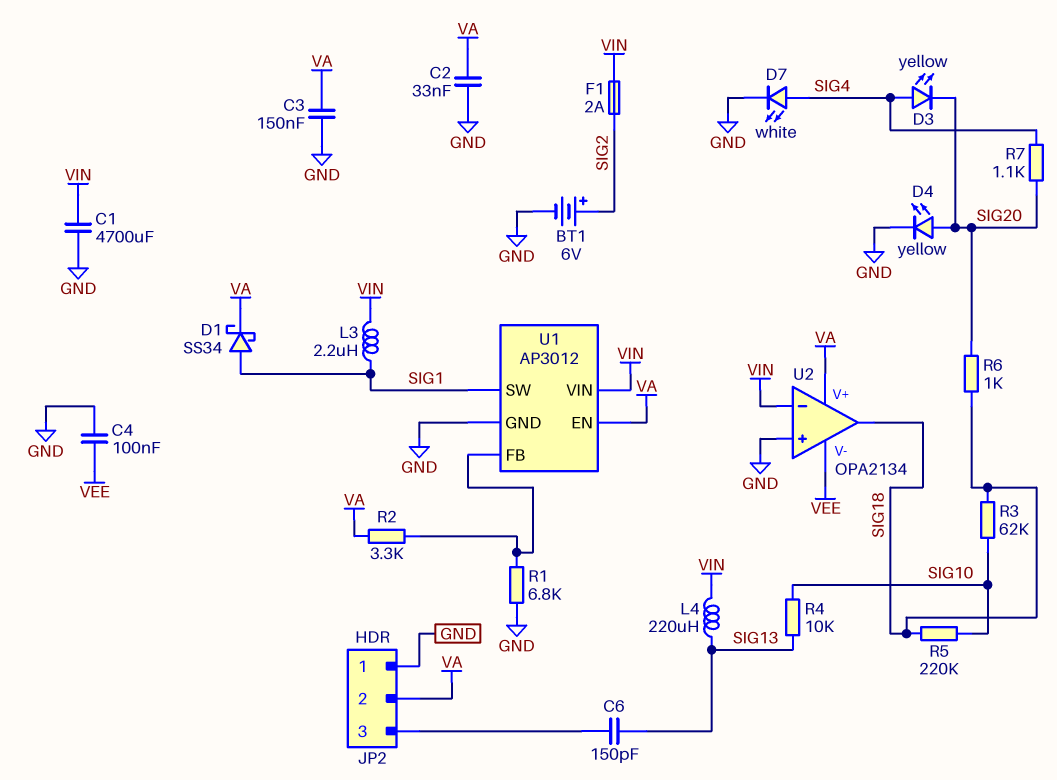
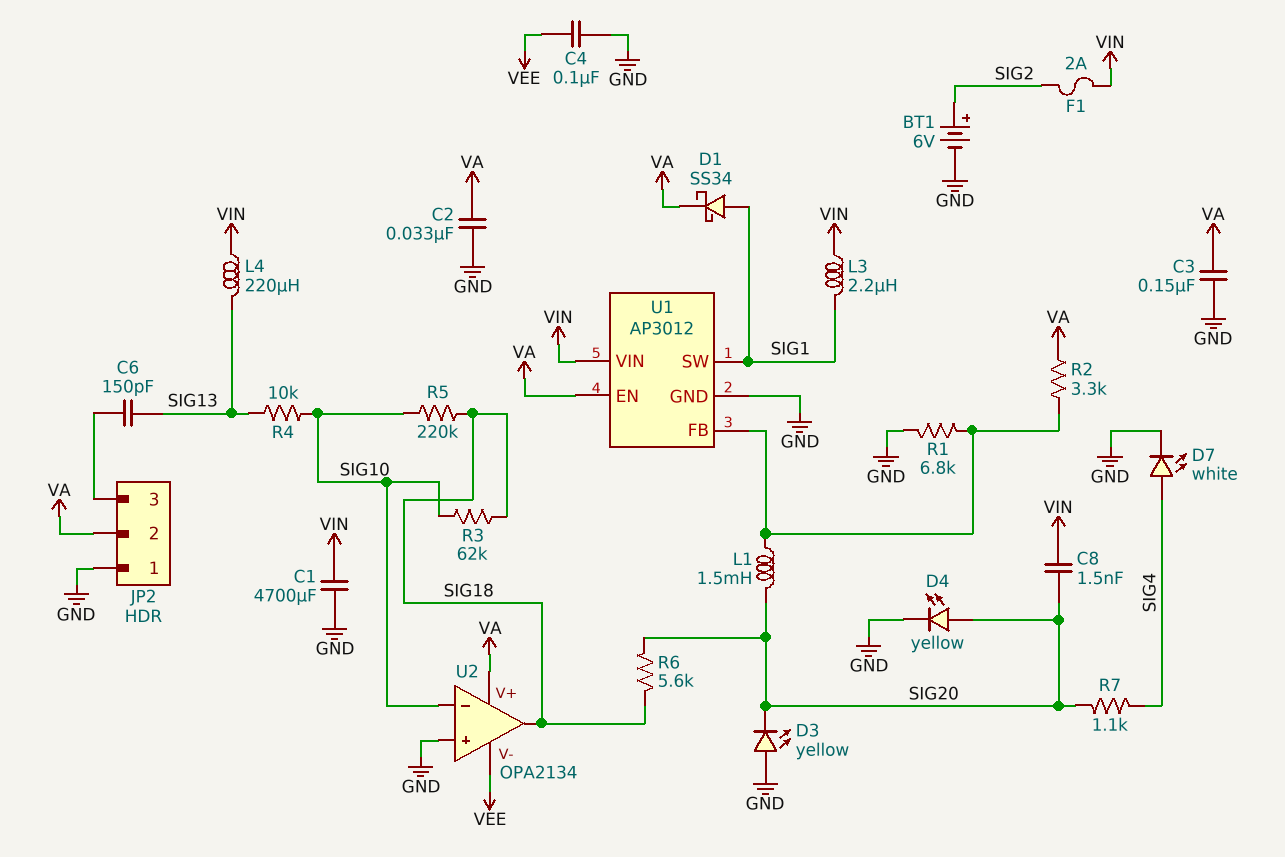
C8: none -> 1.5nF (SIG20, VIN)
D3: LED yellow (A SIG4, K SIG20) -> LED yellow (A GND, K SIG20)
L1: none -> 1.5mH (SIG20, U1/FB)
R6: 1k (SIG18, SIG20) -> 5.6k (SIG18, SIG20)
U2 pin in-: VIN -> SIG10

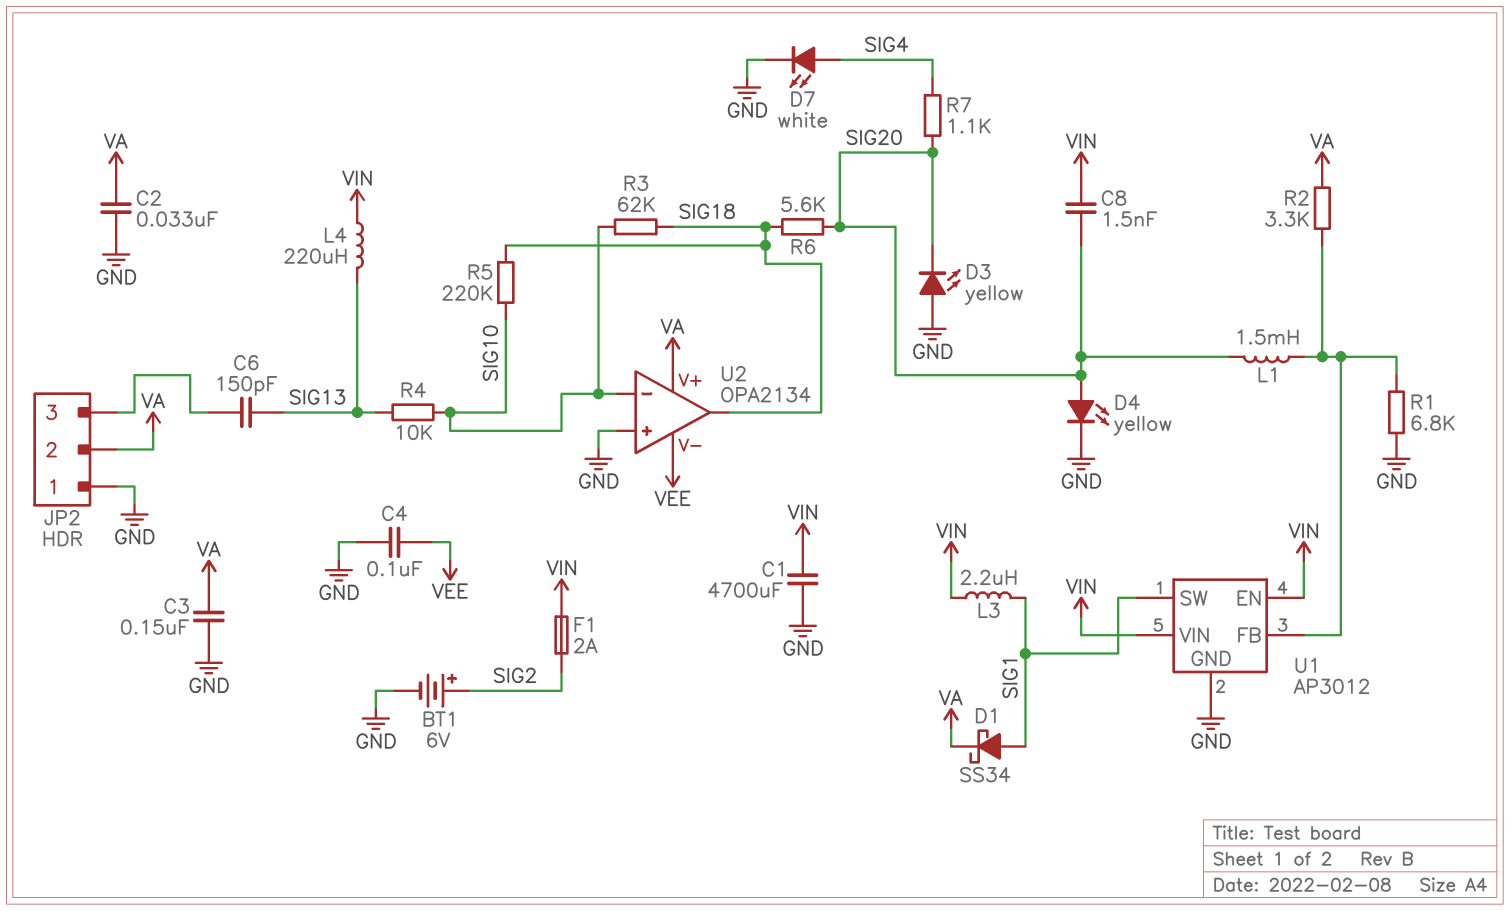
U1 pin EN: VA -> VIN

